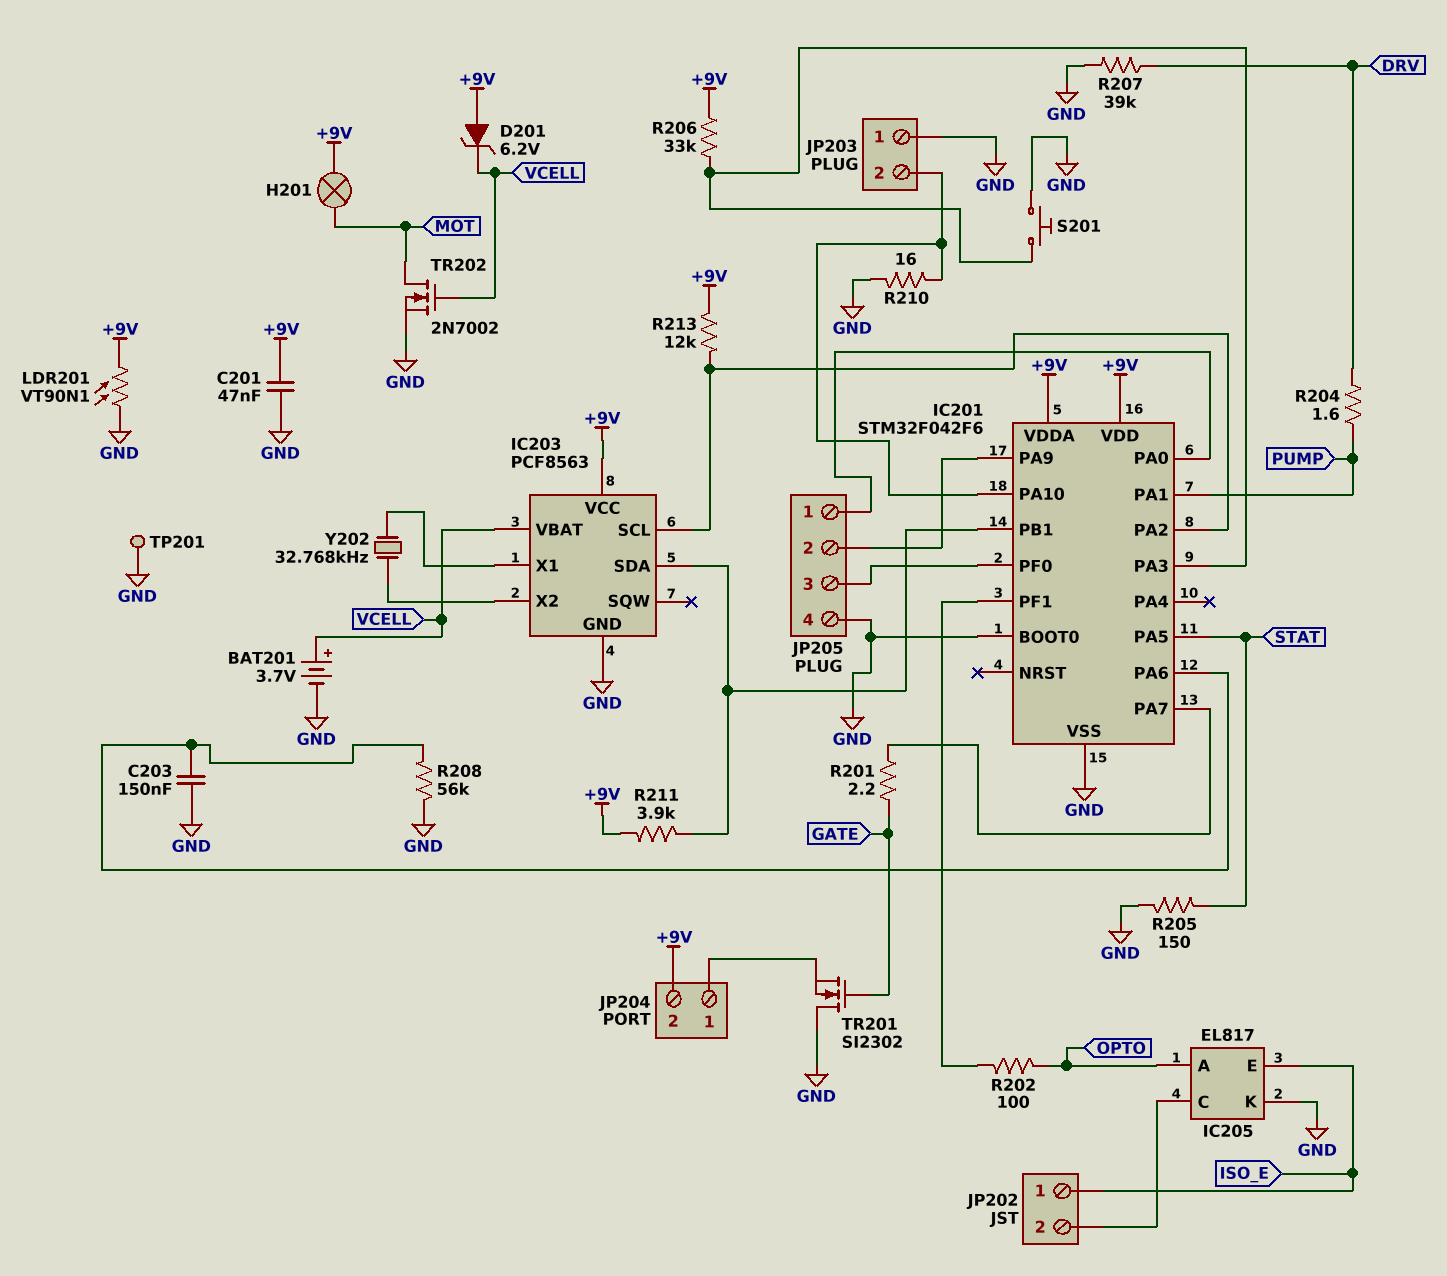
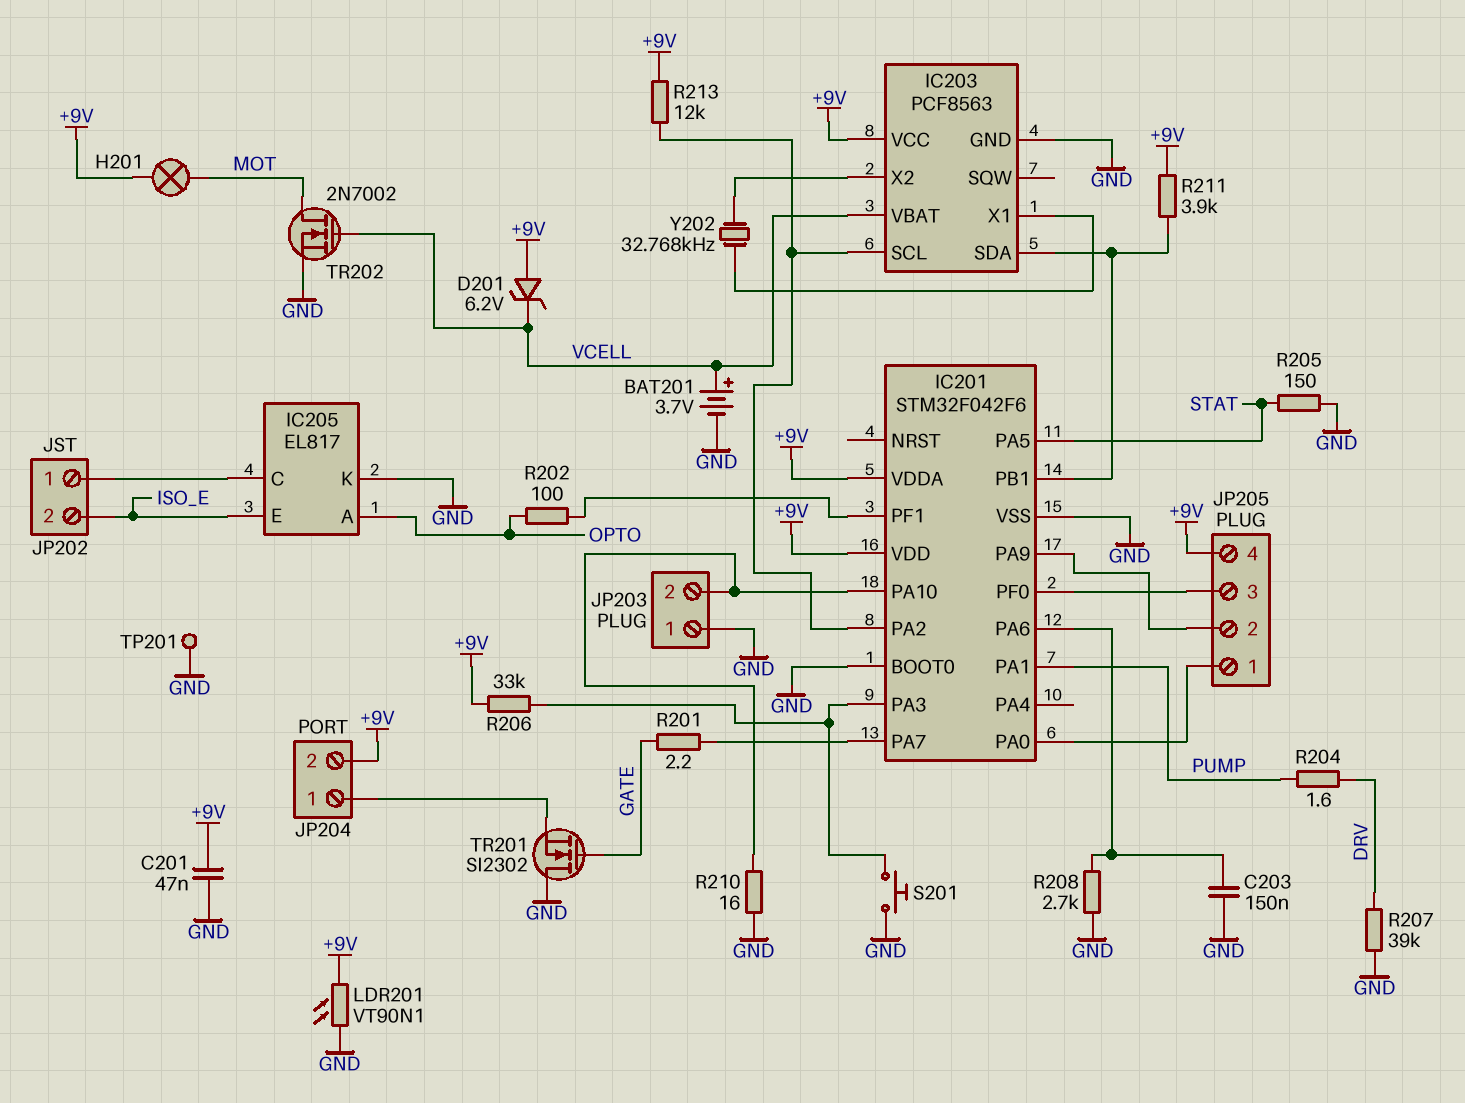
JP202 pin 1: ISO_E -> IC205/C
JP202 pin 2: IC205/C -> ISO_E
JP205 pin 4: GND -> +9V
R208: 56k (GND, IC201/PA6) -> 2.7k (GND, IC201/PA6)

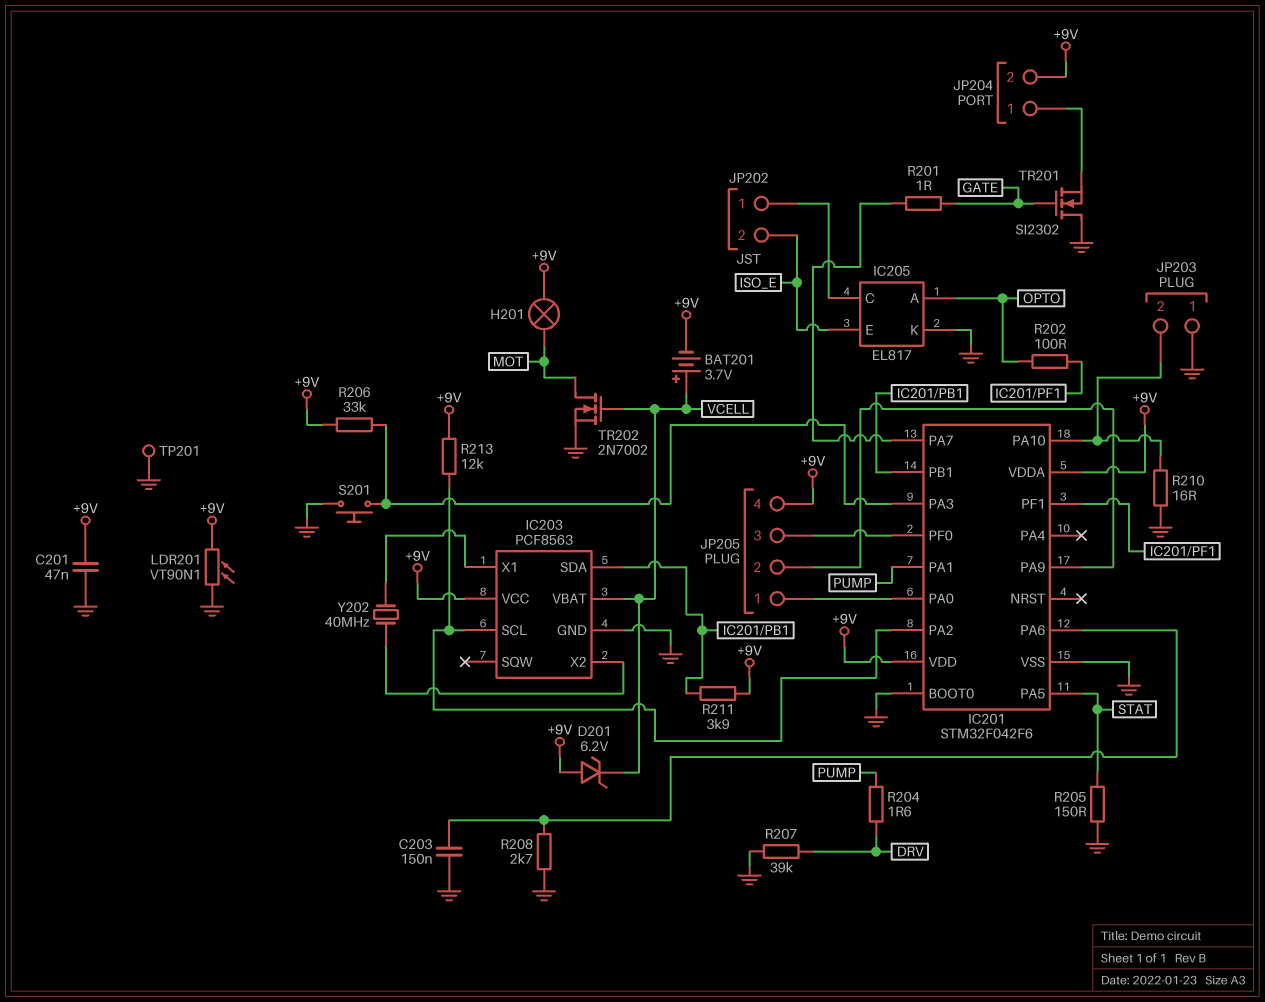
BAT201: 3.7V (plus VCELL, minus GND) -> 3.7V (plus VCELL, minus +9V)
R201: 2.2 (GATE, IC201/PA7) -> 1 (GATE, IC201/PA7)
Y202: 32.768kHz (IC203/X1, IC203/X2) -> 40MHz (IC203/X1, IC203/X2)

